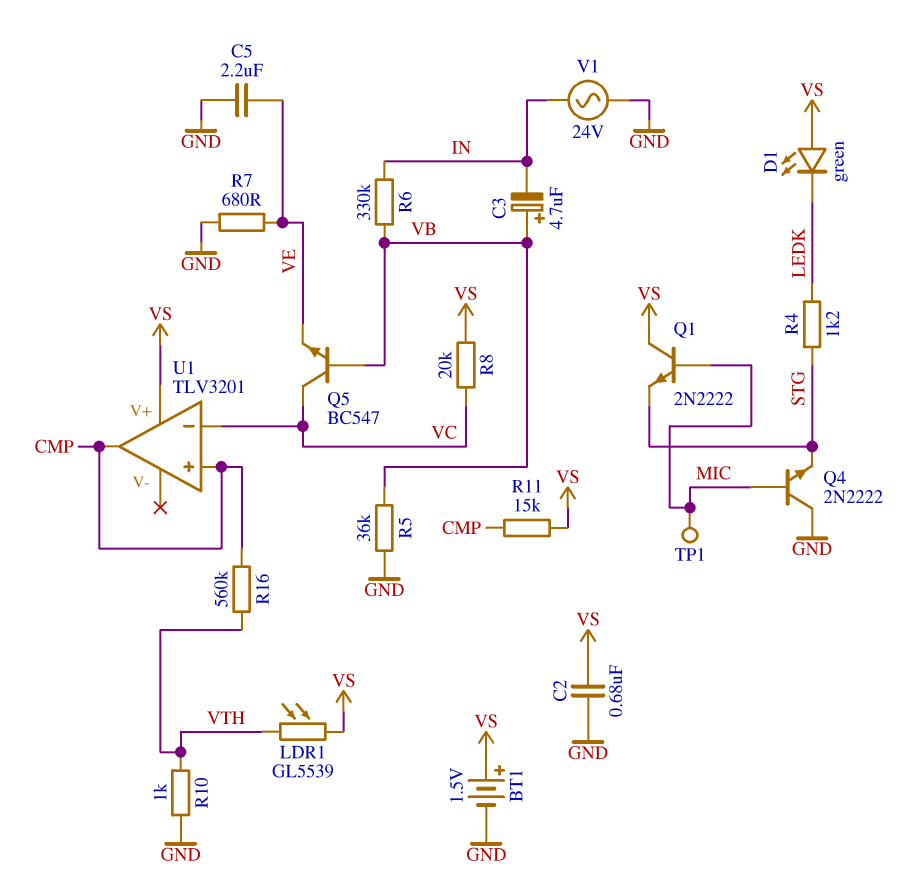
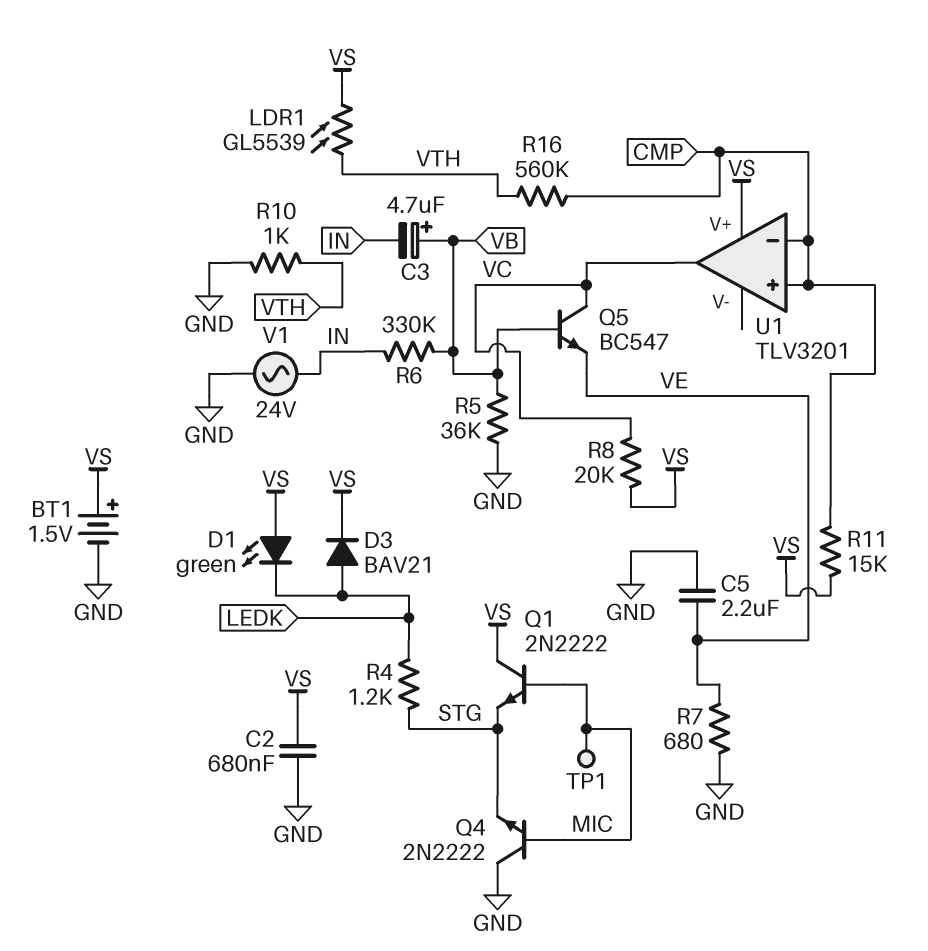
D3: none -> diode BAV21 (A LEDK, K VS)
U1 pin in-: VC -> CMP
U1 pin out: CMP -> VC

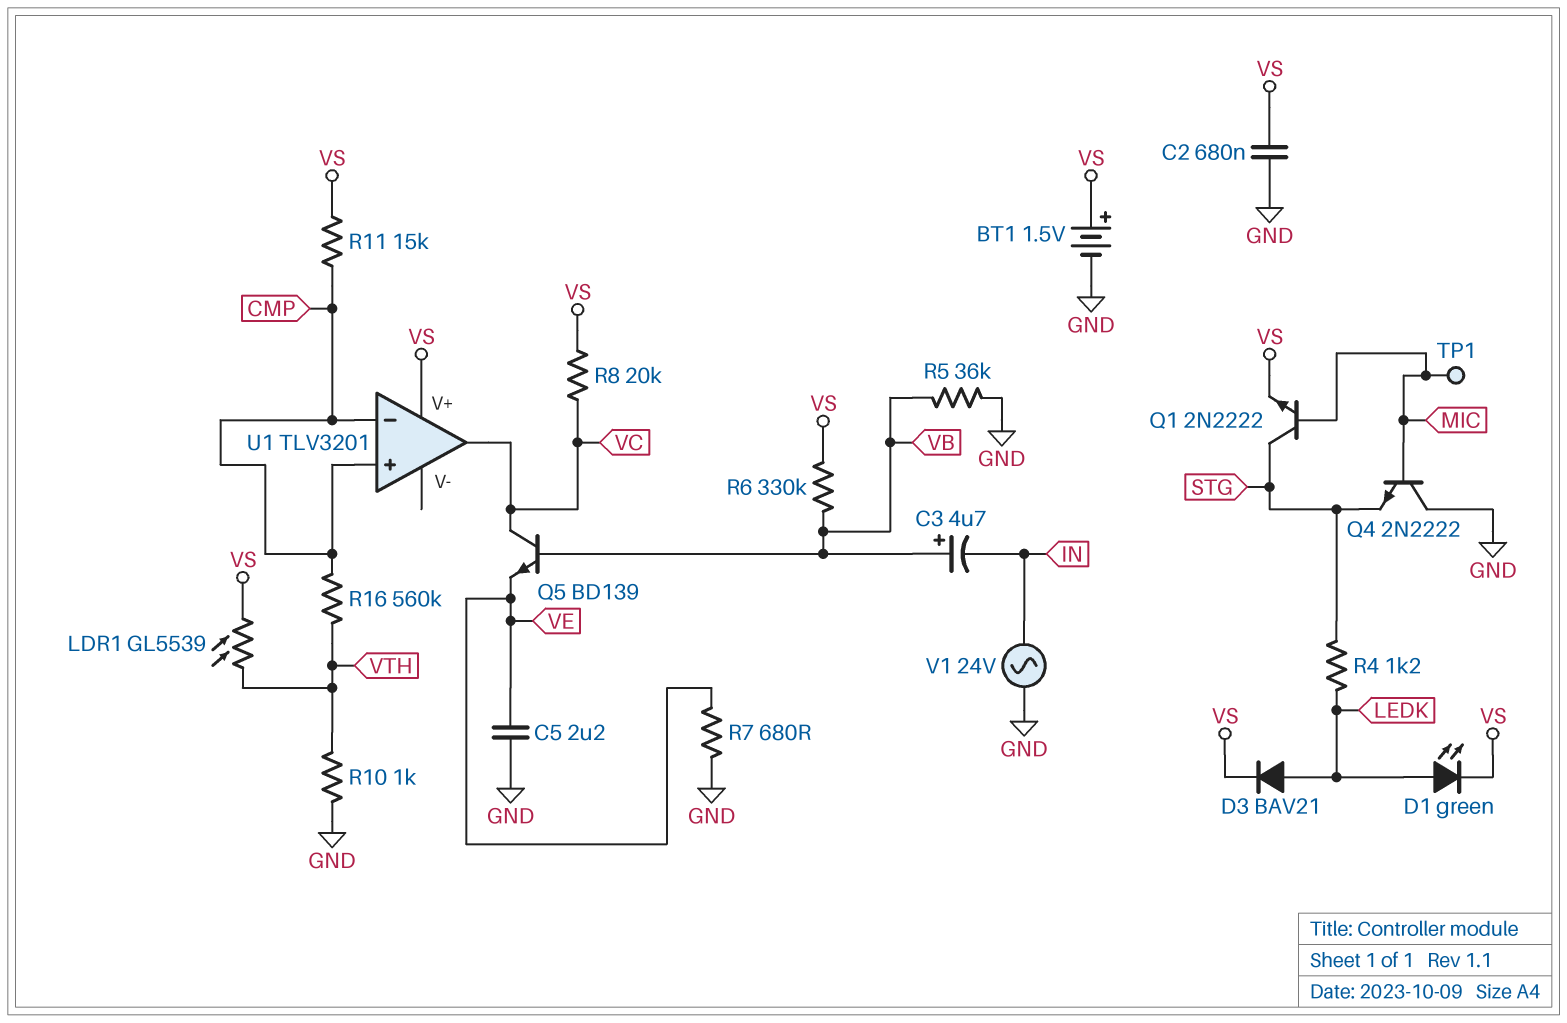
D1: LED green (A VS, K LEDK) -> LED green (A LEDK, K VS)
Q1: NPN 2N2222 (B MIC, C VS, E STG) -> NPN 2N2222 (B MIC, C STG, E VS)
Q5: NPN BC547 (B VB, C VC, E VE) -> NPN BD139 (B VB, C VC, E VE)
R6: 330k (IN, VB) -> 330k (VB, VS)

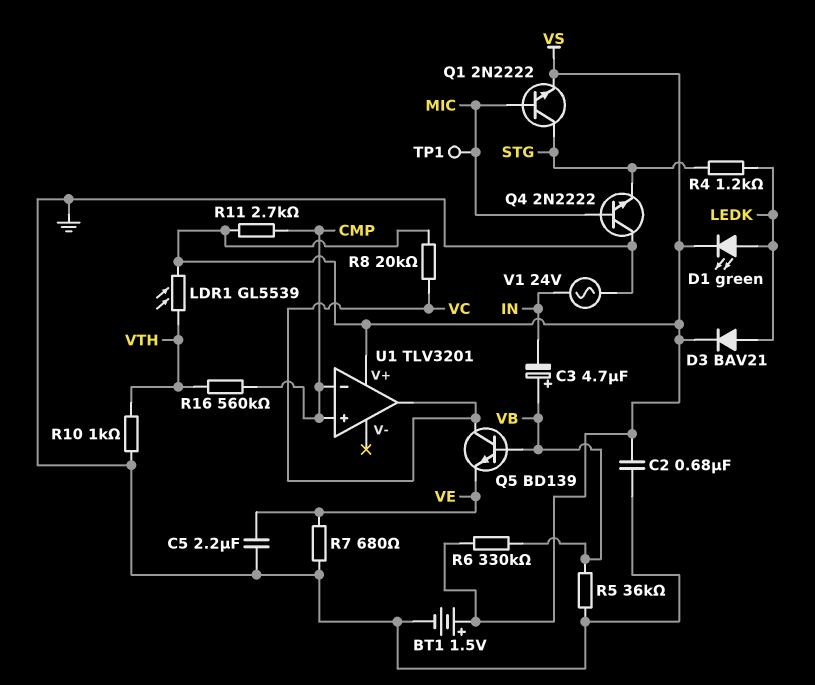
R11: 15k (CMP, VS) -> 2.7k (CMP, VS)

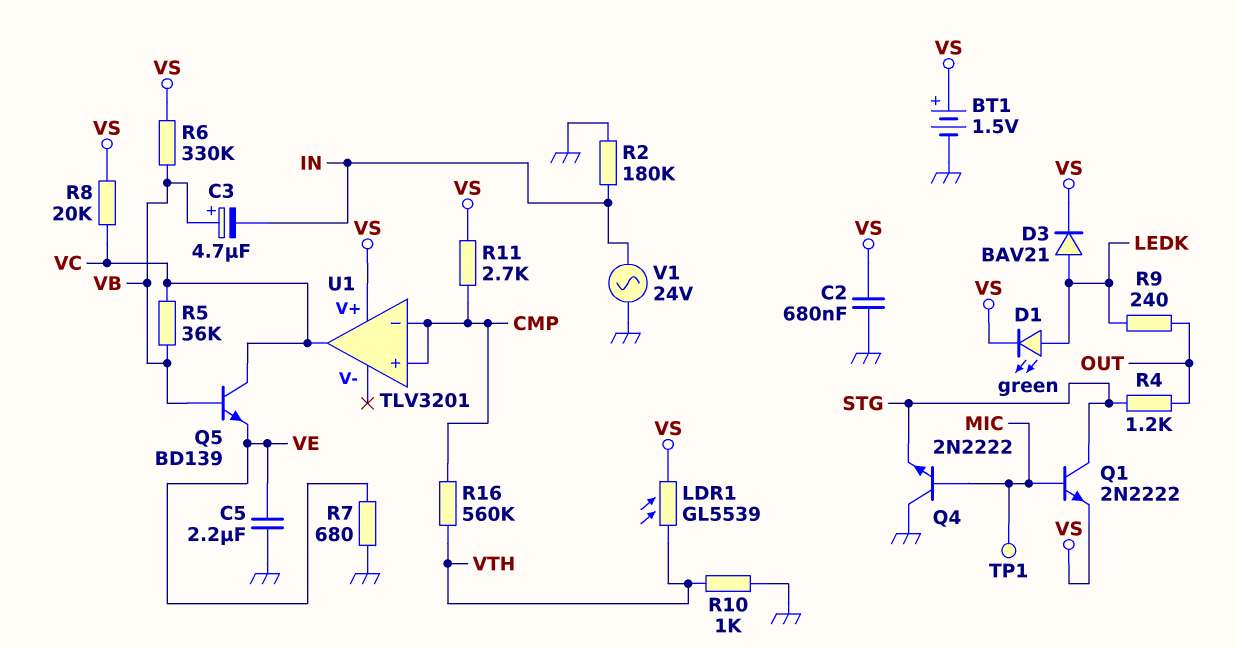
R2: none -> 180k (GND, IN)
R4: 1.2k (LEDK, STG) -> 1.2k (OUT, STG)
R5: 36k (GND, VB) -> 36k (VB, VC)
R9: none -> 240 (LEDK, OUT)

